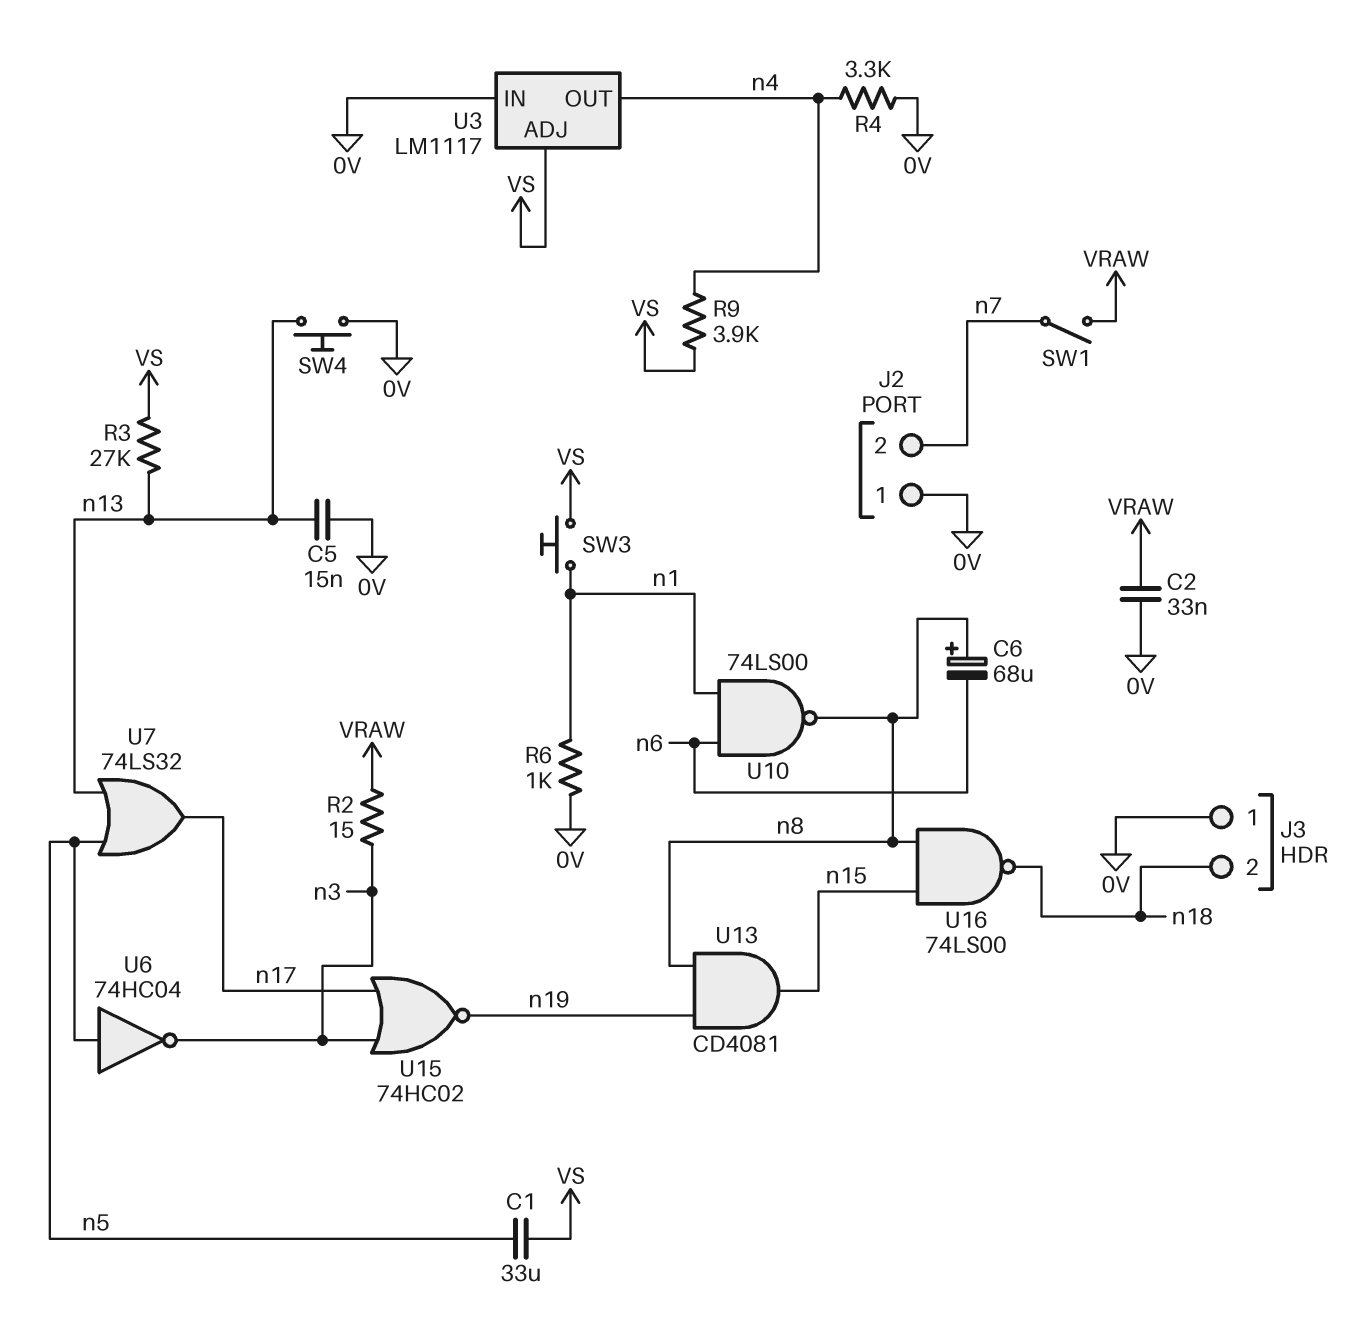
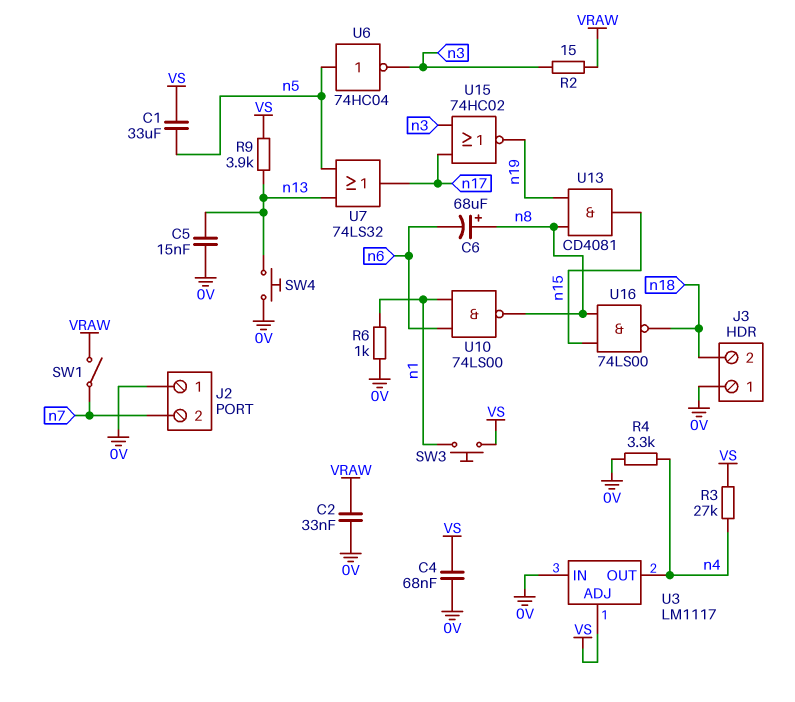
C4: none -> 68nF (0V, VS)
R3: 27k (VS, n13) -> 27k (VS, n4)
R9: 3.9k (VS, n4) -> 3.9k (VS, n13)

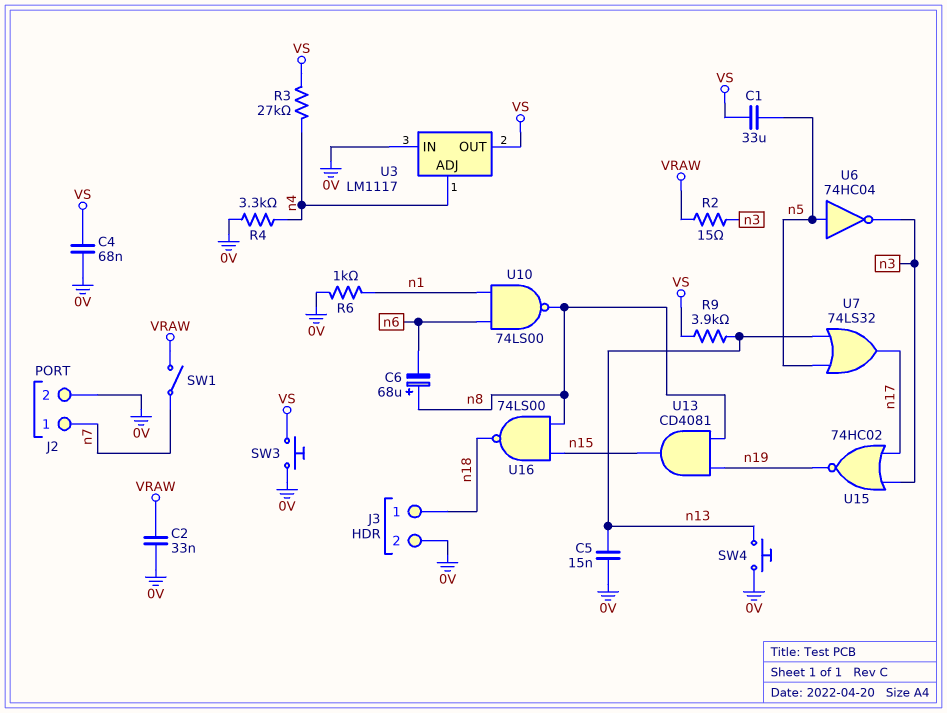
J2 pin 1: 0V -> n7
J2 pin 2: n7 -> 0V
J3 pin 1: 0V -> n18
J3 pin 2: n18 -> 0V
SW3: button (VS, n1) -> button (0V, VS)
U3 pin ADJ: VS -> n4
U3 pin OUT: n4 -> VS

